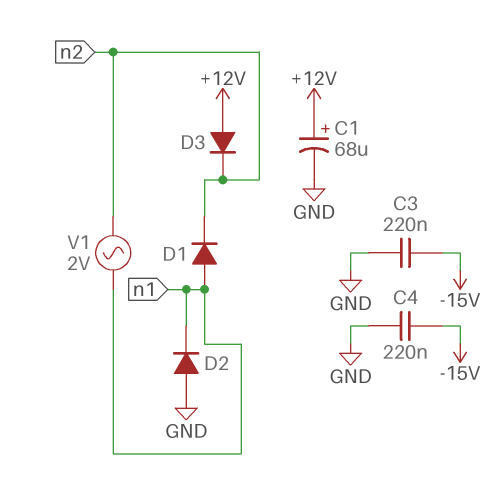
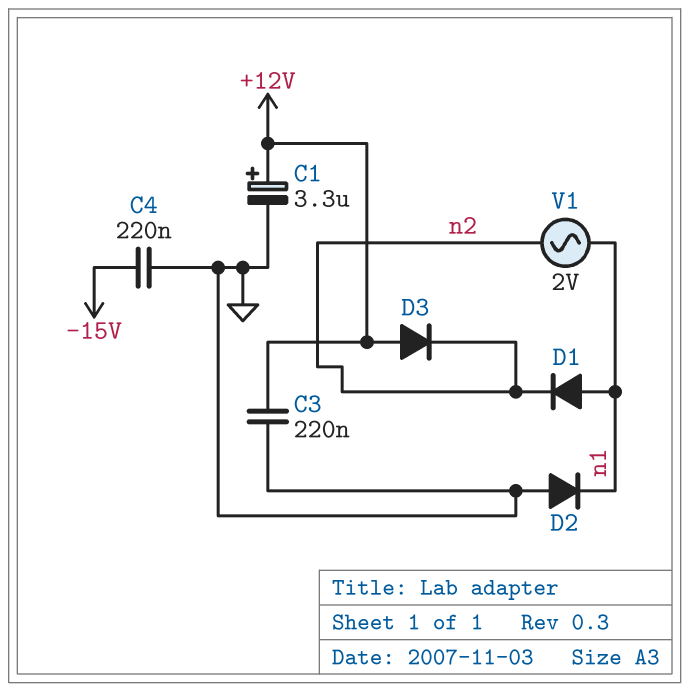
C1: 68uF (plus +12V, minus GND) -> 3.3uF (plus +12V, minus GND)
C3: 220nF (-15V, GND) -> 220nF (+12V, GND)

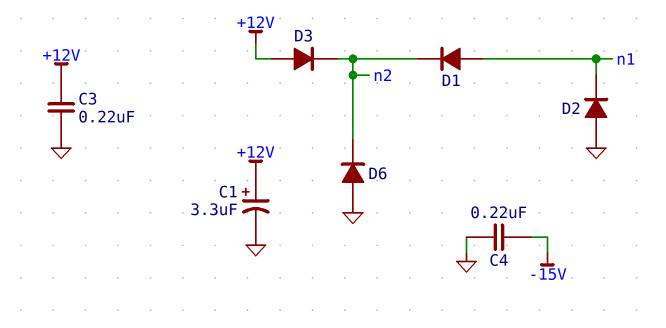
D6: none -> diode (A GND, K n2)
V1: AC 2V (n1, n2) -> none

